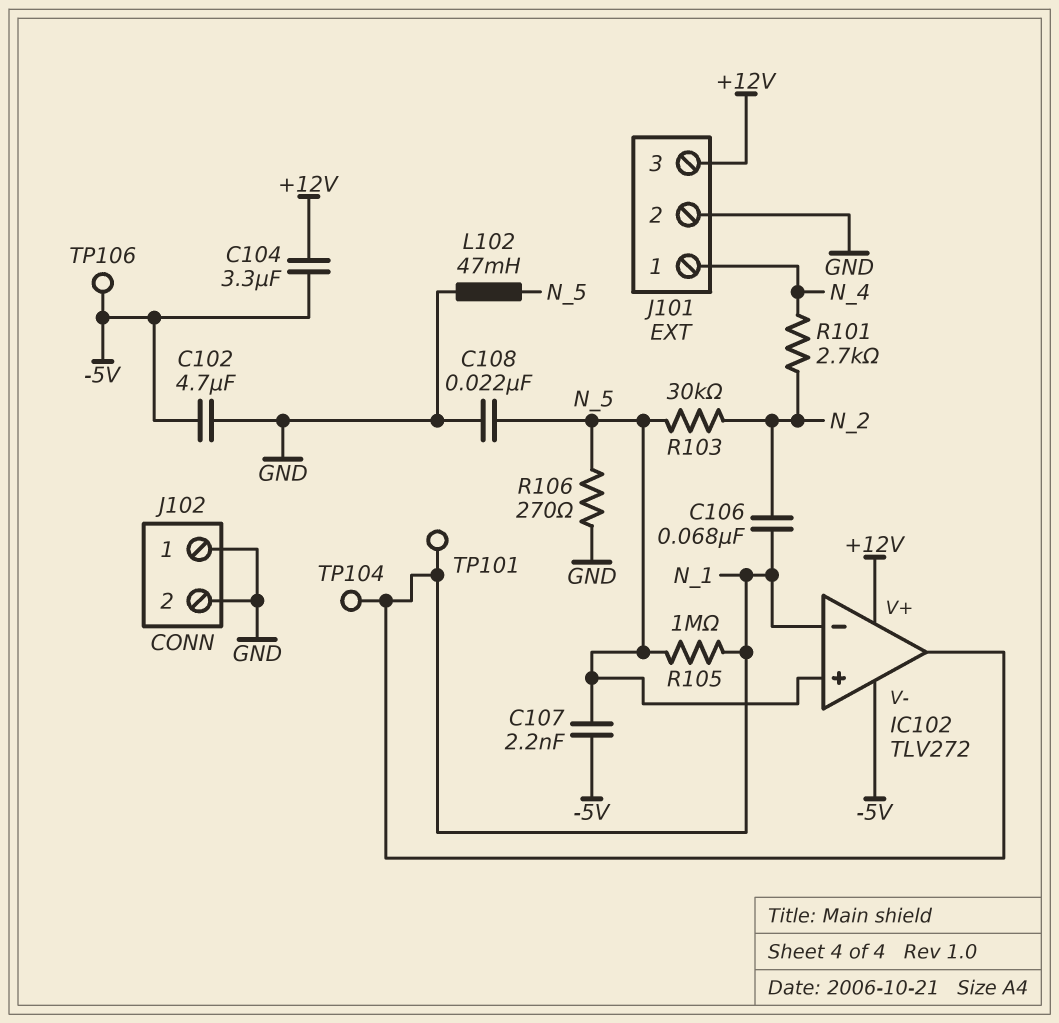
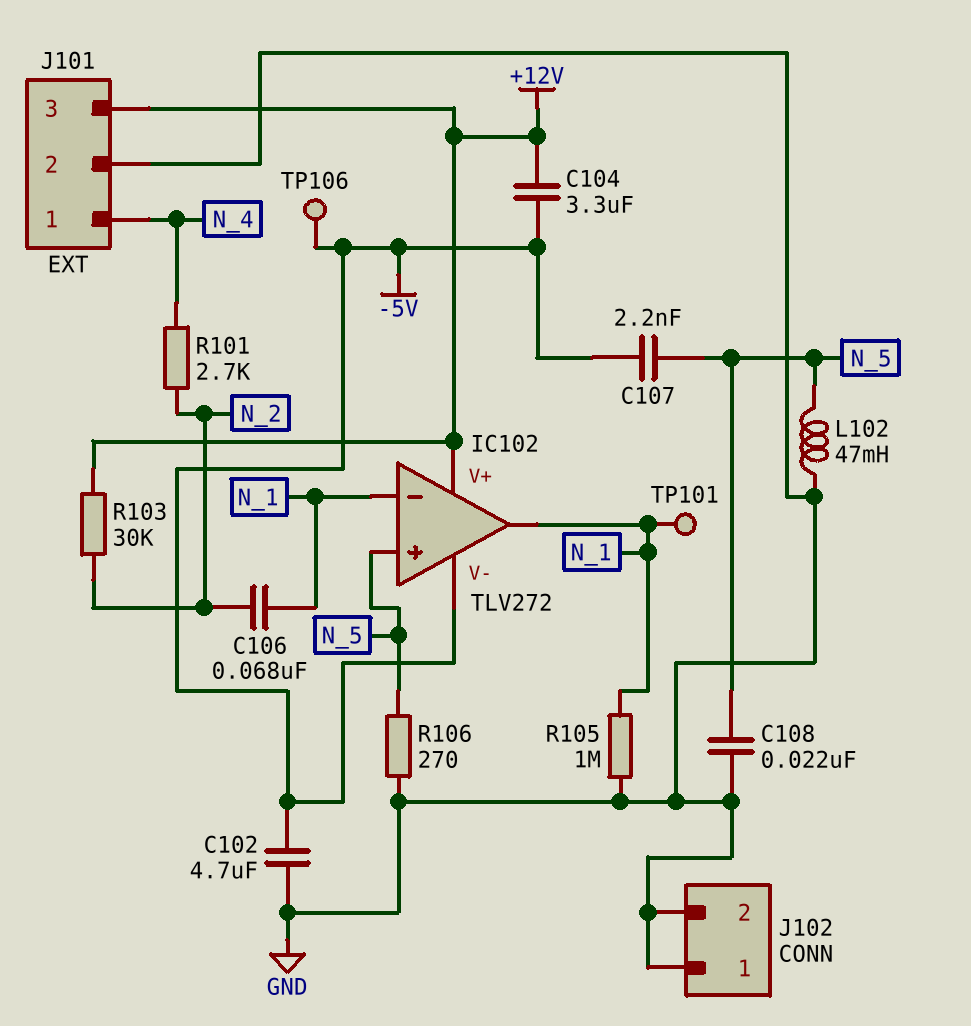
R103: 30k (N_2, N_5) -> 30k (+12V, N_2)
R105: 1M (N_1, N_5) -> 1M (GND, N_1)
TP104: test point (N_1) -> none

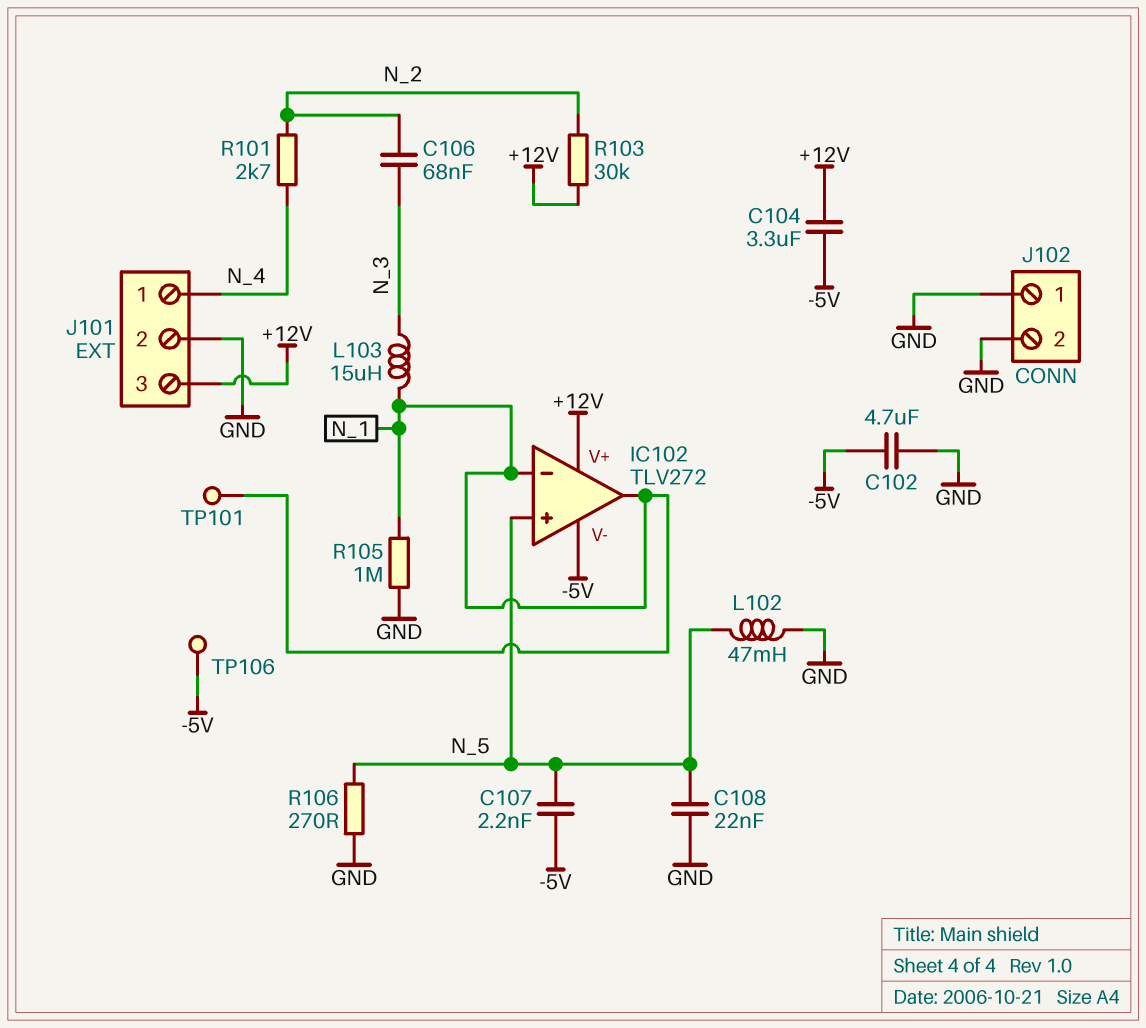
C106: 68nF (N_1, N_2) -> 68nF (N_2, N_3)
L103: none -> 15uH (N_1, N_3)

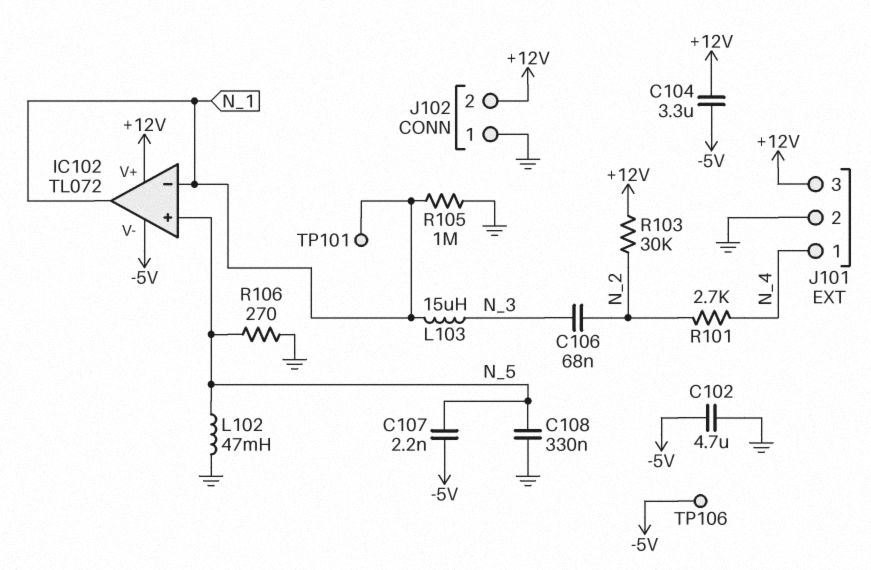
C108: 22nF (GND, N_5) -> 330nF (GND, N_5)
IC102: TLV272 -> TL072
J102 pin 2: GND -> +12V

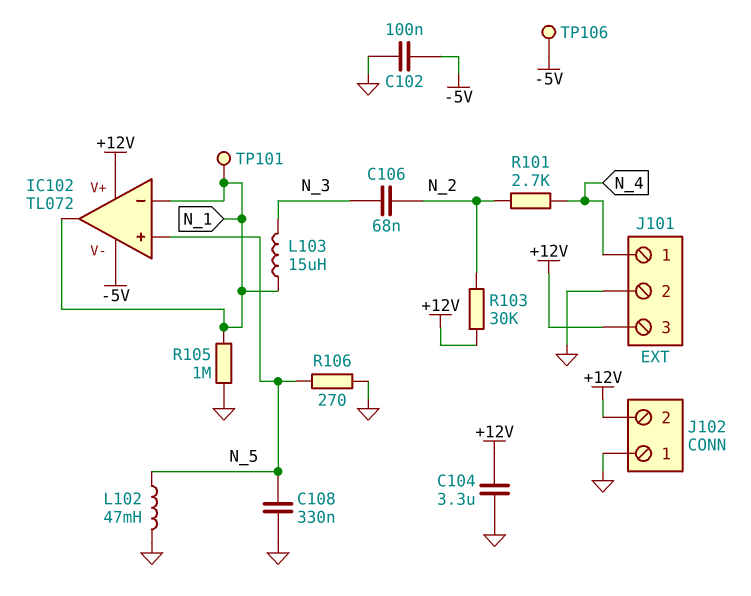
C102: 4.7uF (-5V, GND) -> 100nF (-5V, GND)
C104: 3.3uF (+12V, -5V) -> 3.3uF (+12V, GND)
C107: 2.2nF (-5V, N_5) -> none

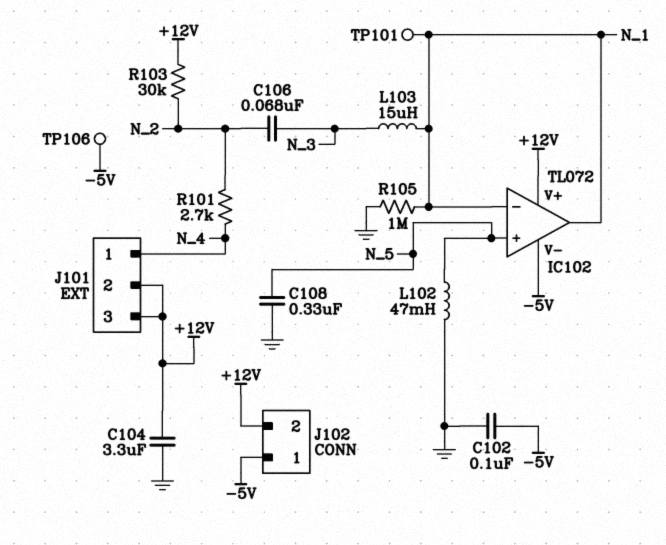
J101 pin 2: GND -> +12V
J102 pin 1: GND -> -5V
R106: 270 (GND, N_5) -> none

